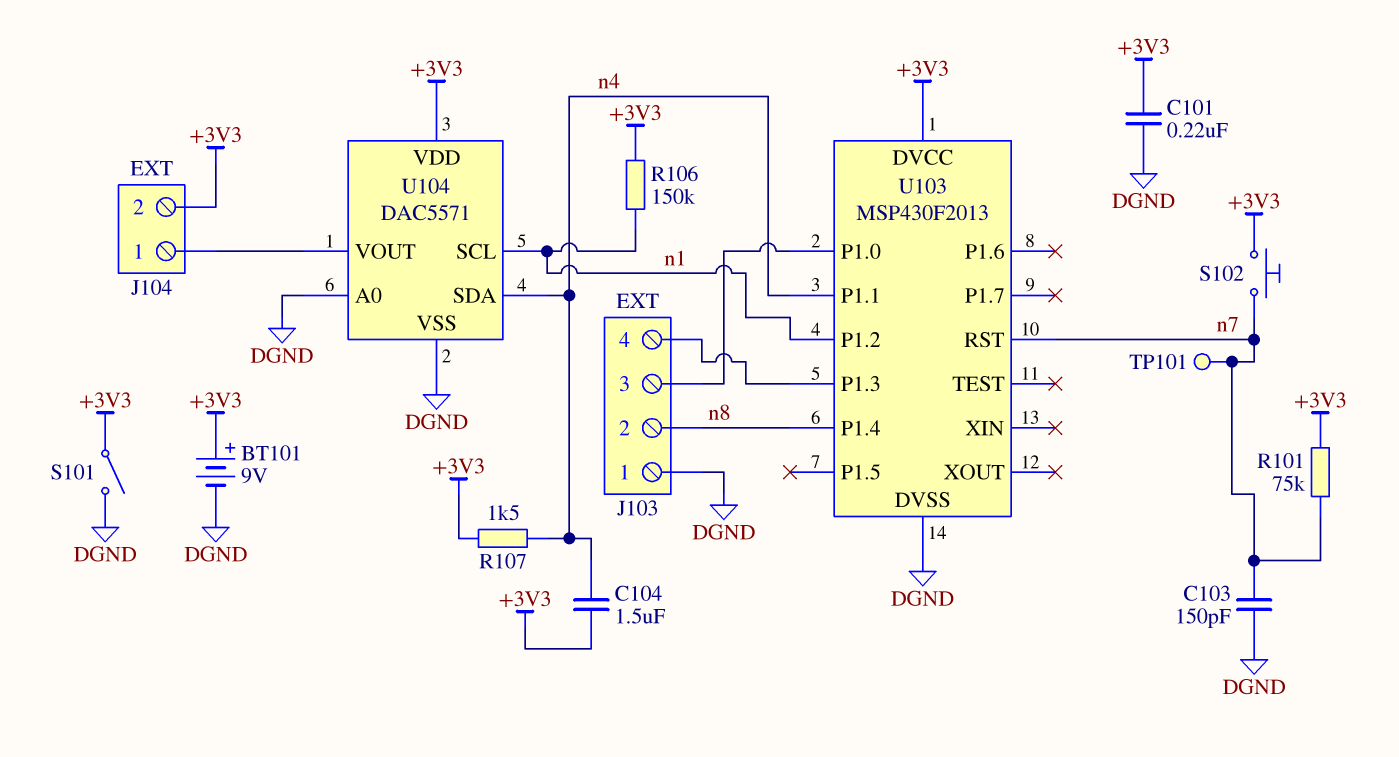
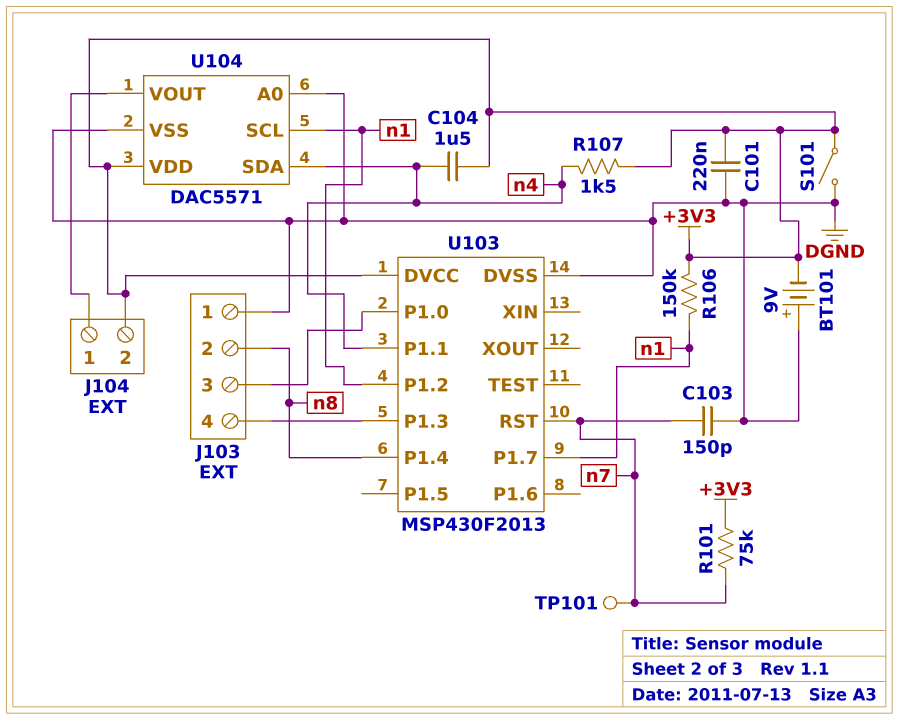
BT101: 9V (plus +3V3, minus DGND) -> 9V (plus DGND, minus +3V3)
S102: button (+3V3, n7) -> none
U103 pin P1.7: none -> n1

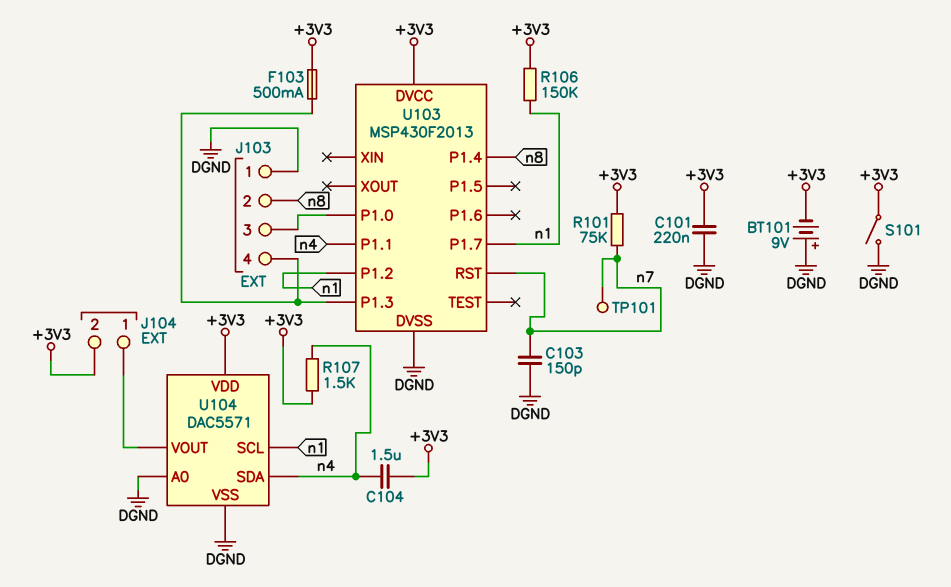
F103: none -> 500mA (+3V3, J103/4)

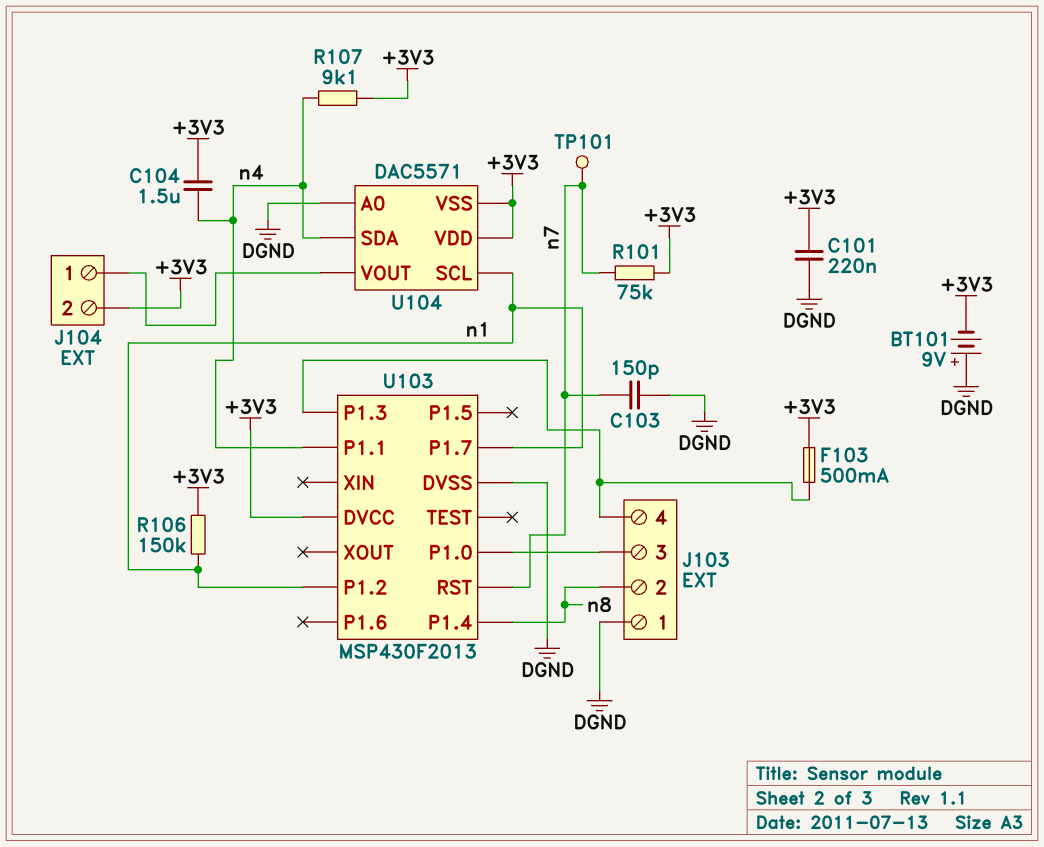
R107: 1.5k (+3V3, n4) -> 9.1k (+3V3, n4)
S101: switch (+3V3, DGND) -> none
U104 pin VSS: DGND -> +3V3

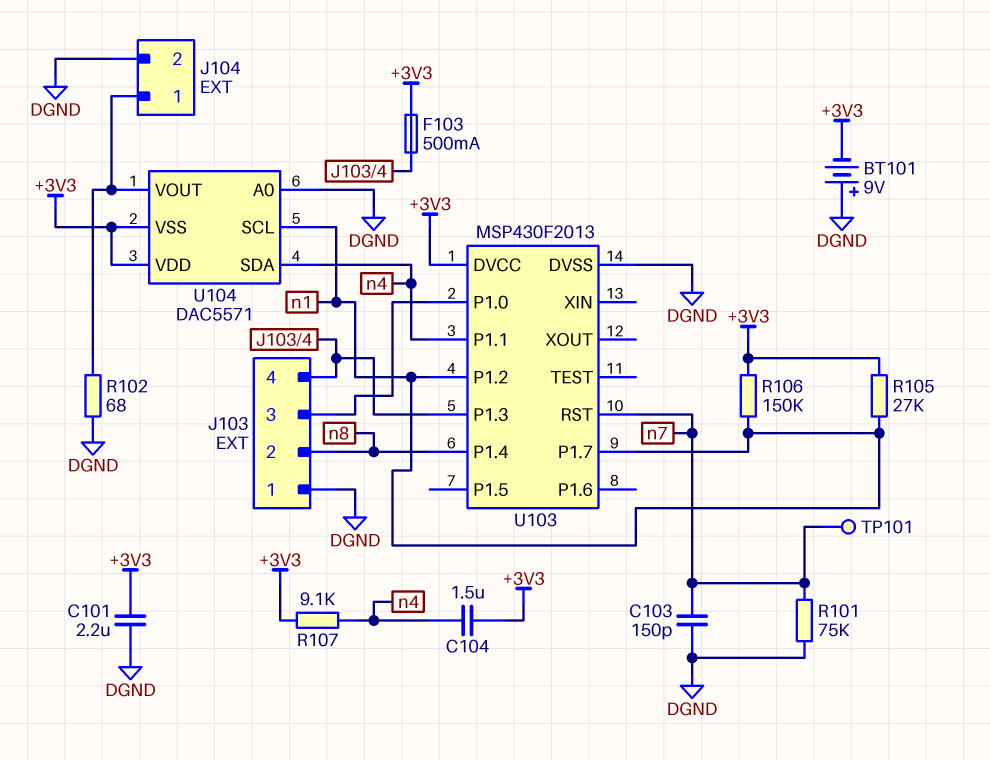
C101: 220nF (+3V3, DGND) -> 2.2uF (+3V3, DGND)
J104 pin 2: +3V3 -> DGND
R101: 75k (+3V3, n7) -> 75k (DGND, n7)
R102: none -> 68 (DGND, J104/1)
R105: none -> 27k (+3V3, n1)

